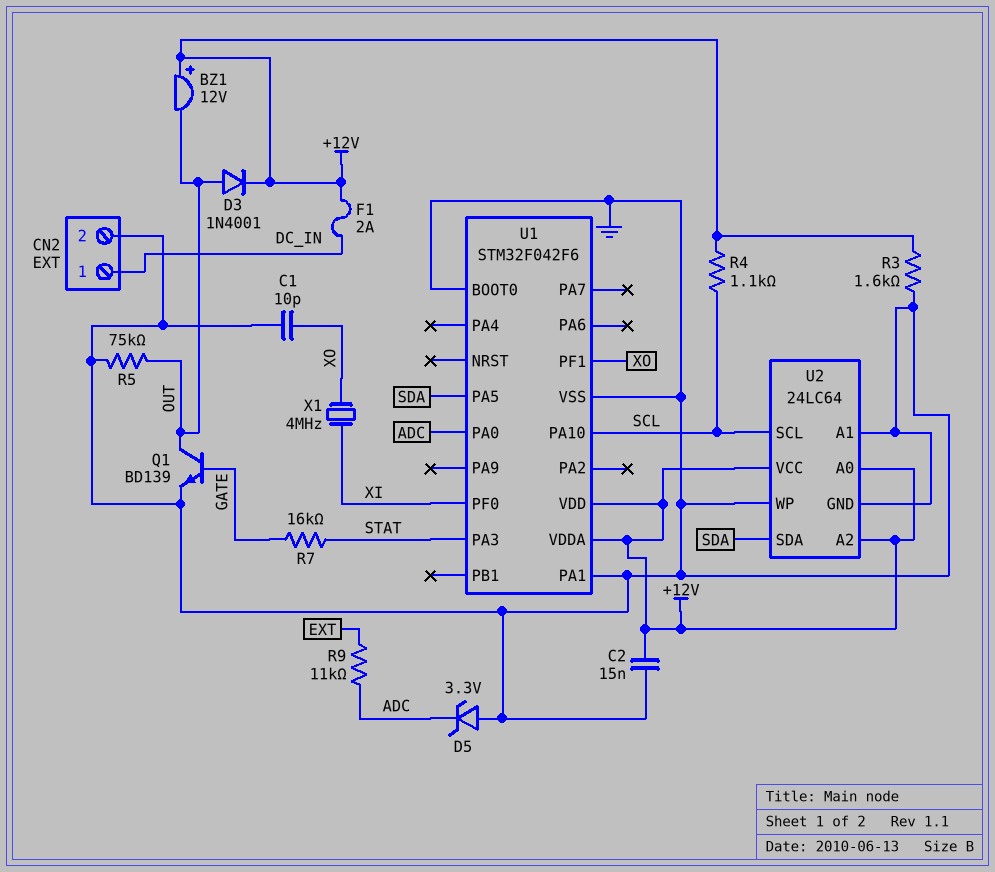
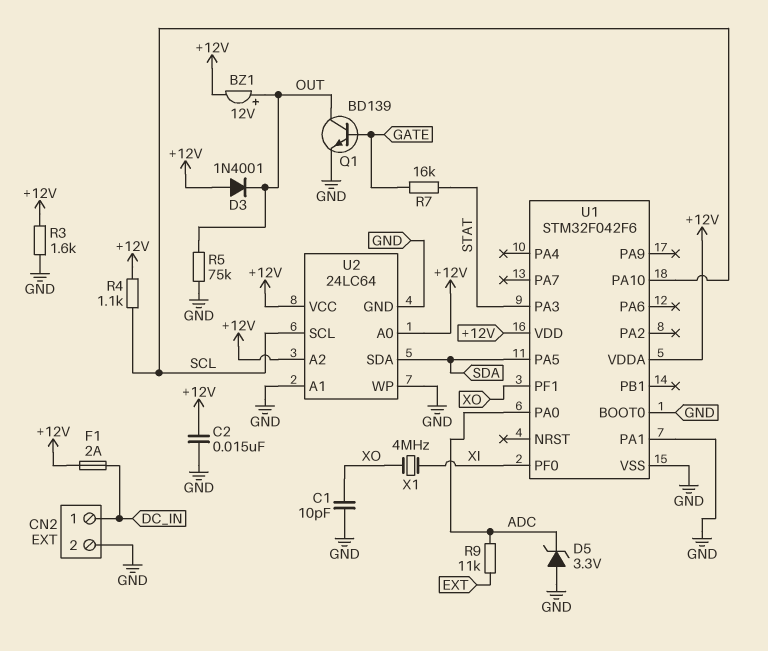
BZ1: buzzer 12V (plus +12V, minus OUT) -> buzzer 12V (plus OUT, minus +12V)
D3: diode 1N4001 (A OUT, K +12V) -> diode 1N4001 (A +12V, K OUT)

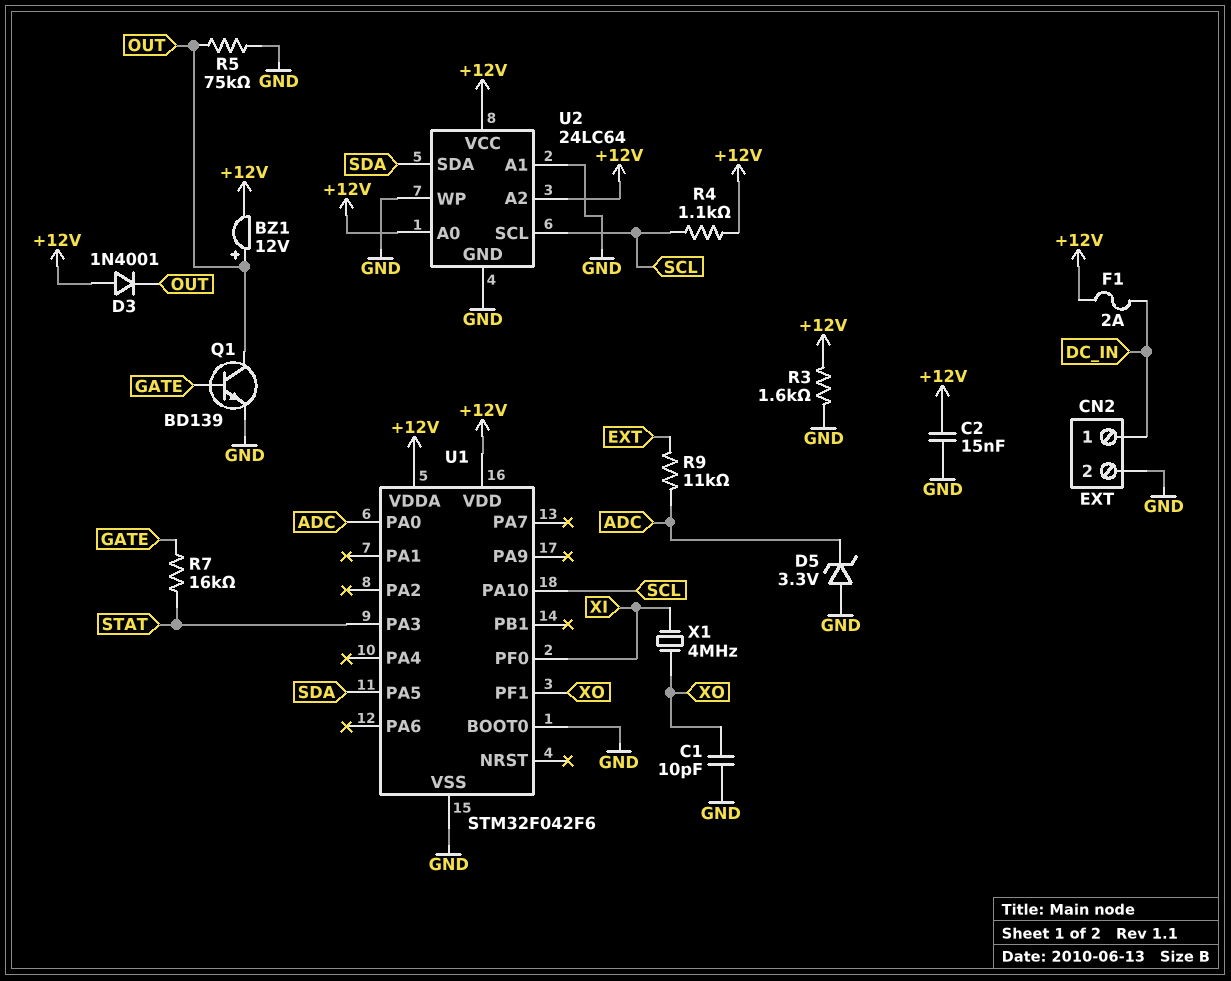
U1 pin PA1: GND -> none

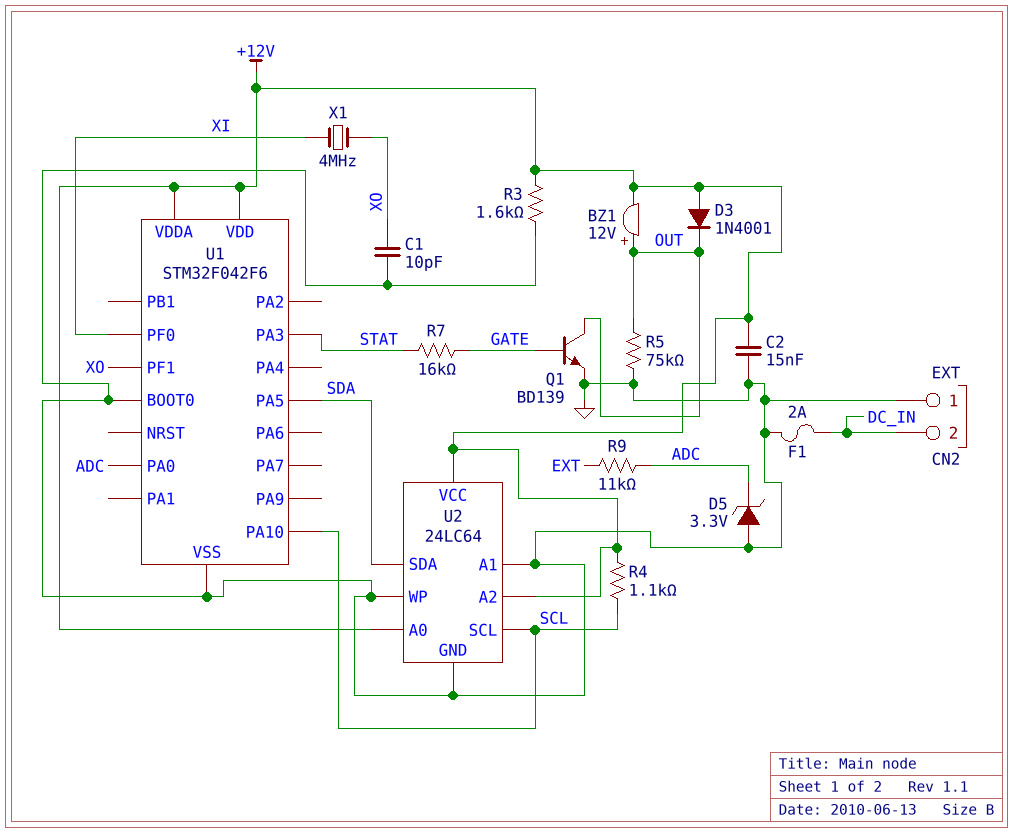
CN2 pin 1: DC_IN -> GND
CN2 pin 2: GND -> DC_IN
F1: 2A (+12V, DC_IN) -> 2A (DC_IN, GND)

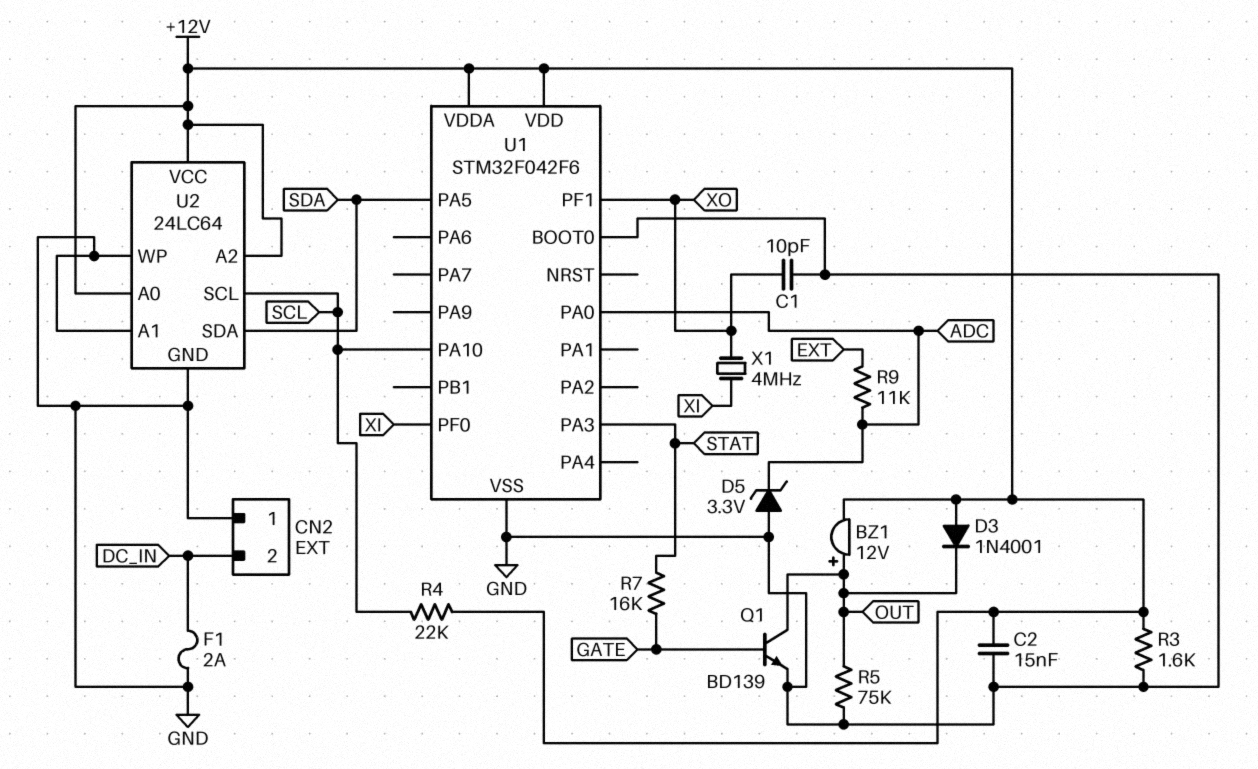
R4: 1.1k (+12V, SCL) -> 22k (+12V, SCL)

